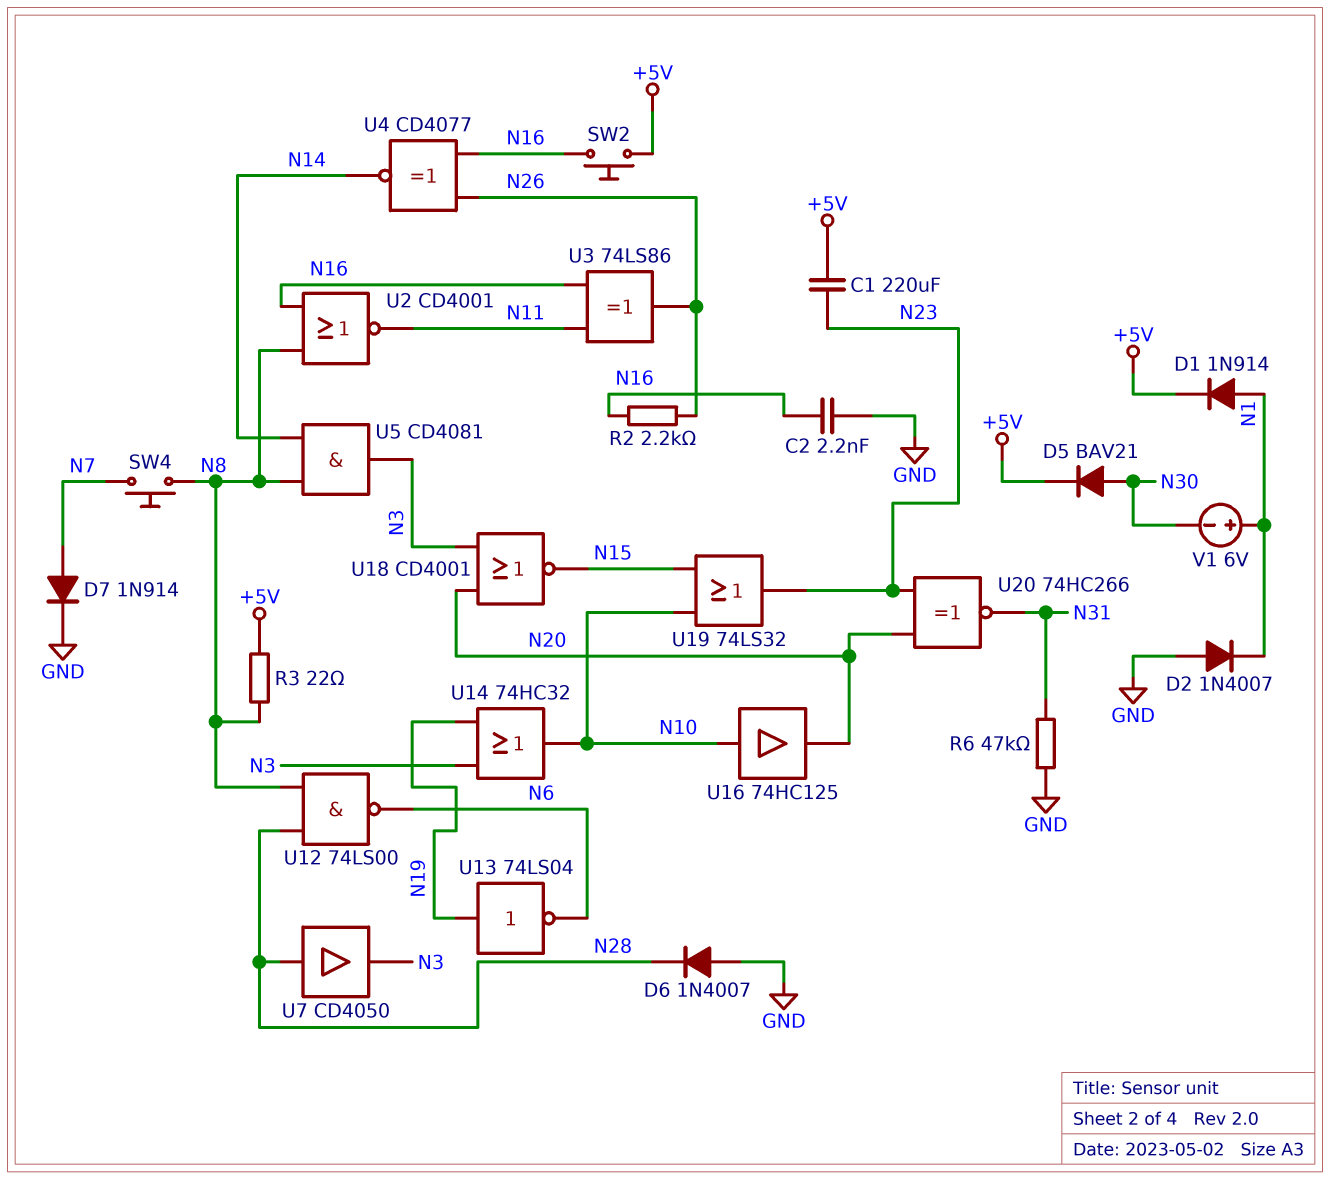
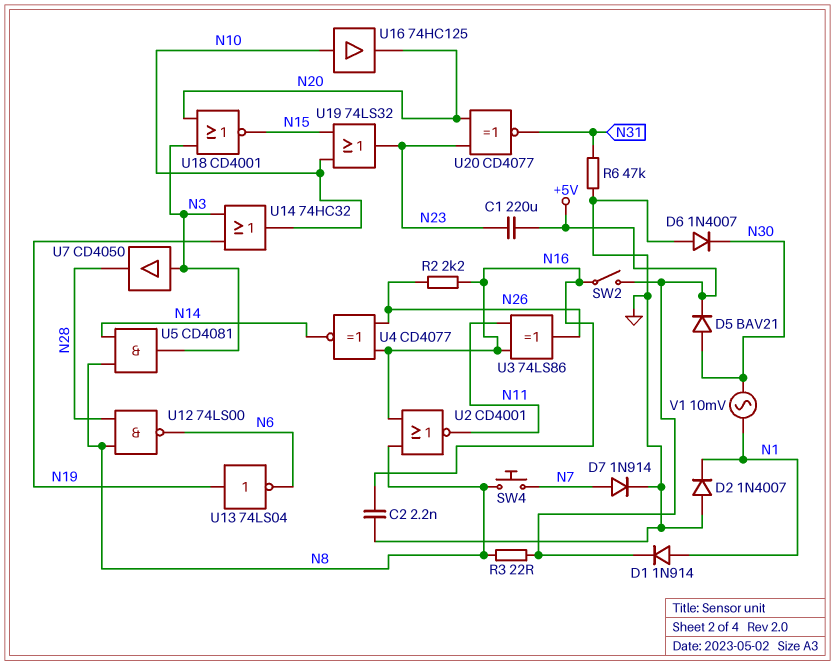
D6: diode 1N4007 (A GND, K N28) -> diode 1N4007 (A GND, K N30)
SW2: button (+5V, N16) -> switch (+5V, N16)
U7: buffer CD4050 (in N28, out N3) -> buffer CD4050 (in N3, out N28)
U20: XNOR 74HC266 (in N20, in N23, out N31) -> XNOR CD4077 (in N20, in N23, out N31)
V1: 6V (plus N1, minus N30) -> AC 10mV (N1, N30)

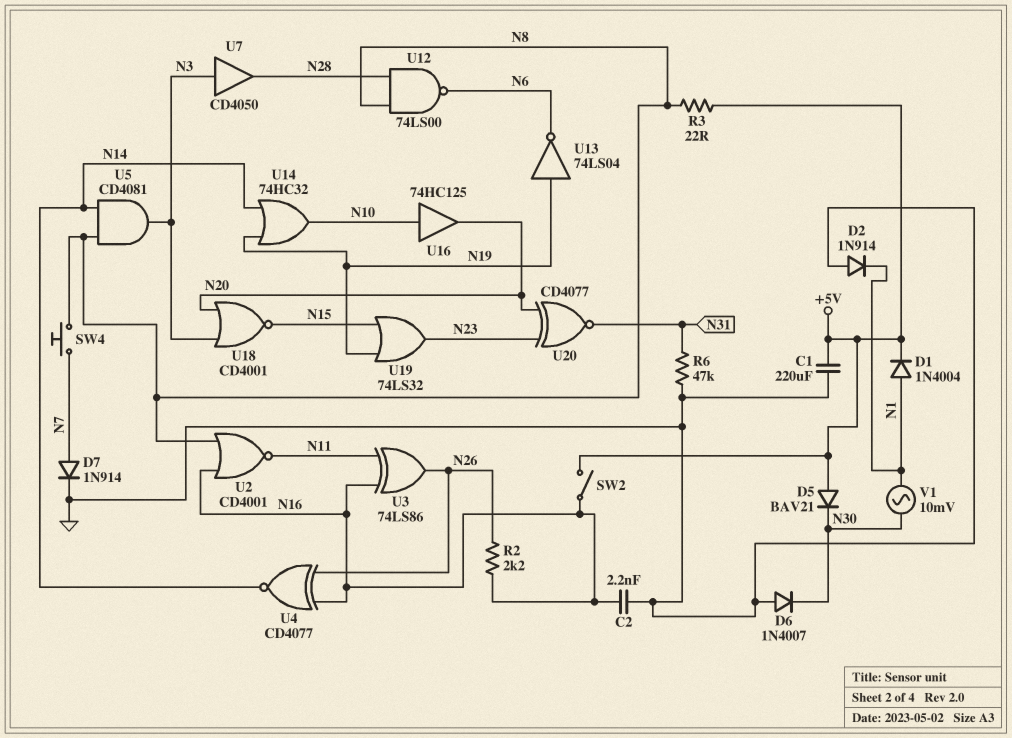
C1: 220uF (+5V, N23) -> 220uF (+5V, GND)
D1: diode 1N914 (A N1, K +5V) -> diode 1N4004 (A N1, K +5V)
D2: diode 1N4007 (A GND, K N1) -> diode 1N914 (A GND, K N1)
D5: diode BAV21 (A N30, K +5V) -> diode BAV21 (A +5V, K N30)
U14: OR 74HC32 (in N3, in N19, out N10) -> OR 74HC32 (in N14, in N19, out N10)
U19: OR 74LS32 (in N10, in N15, out N23) -> OR 74LS32 (in N15, in N19, out N23)

